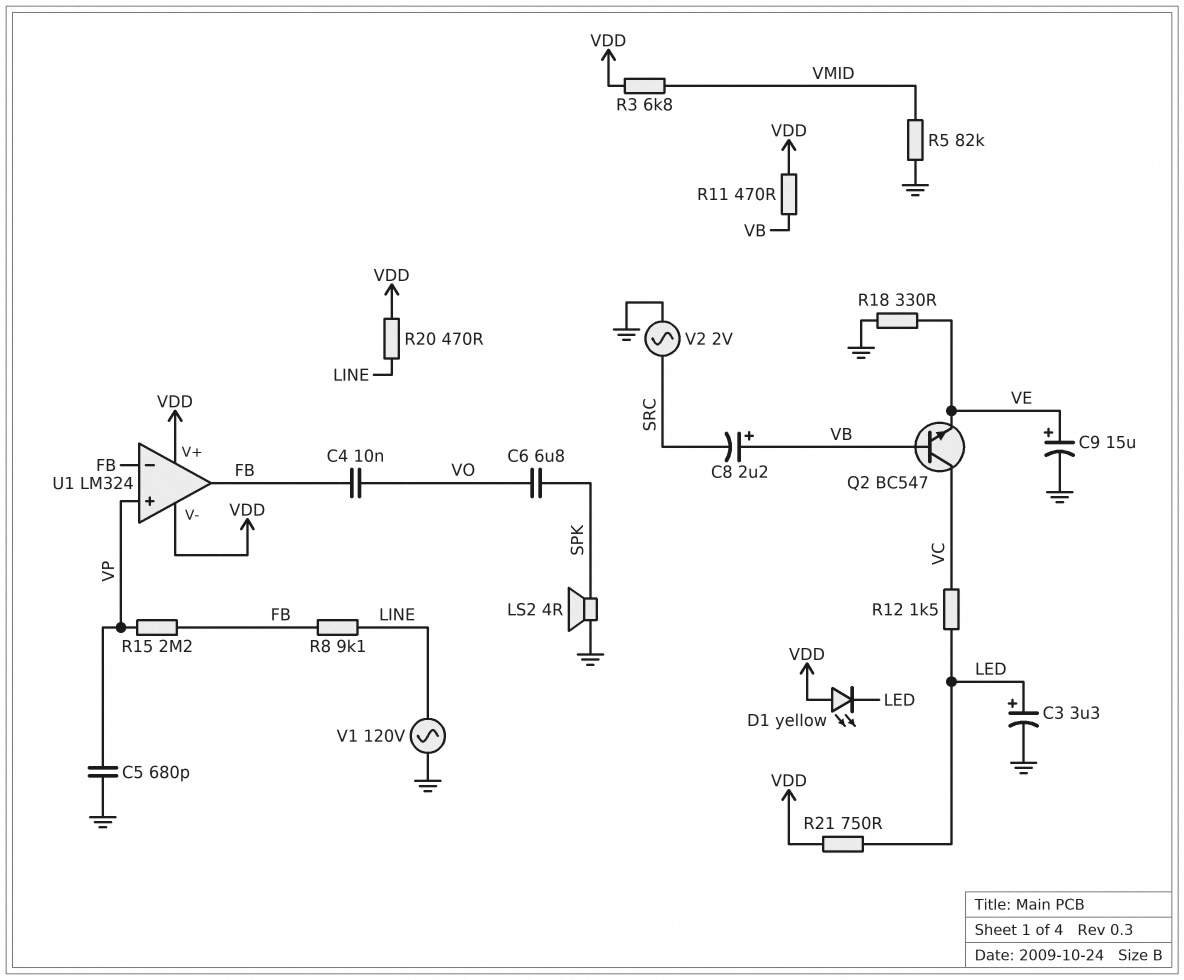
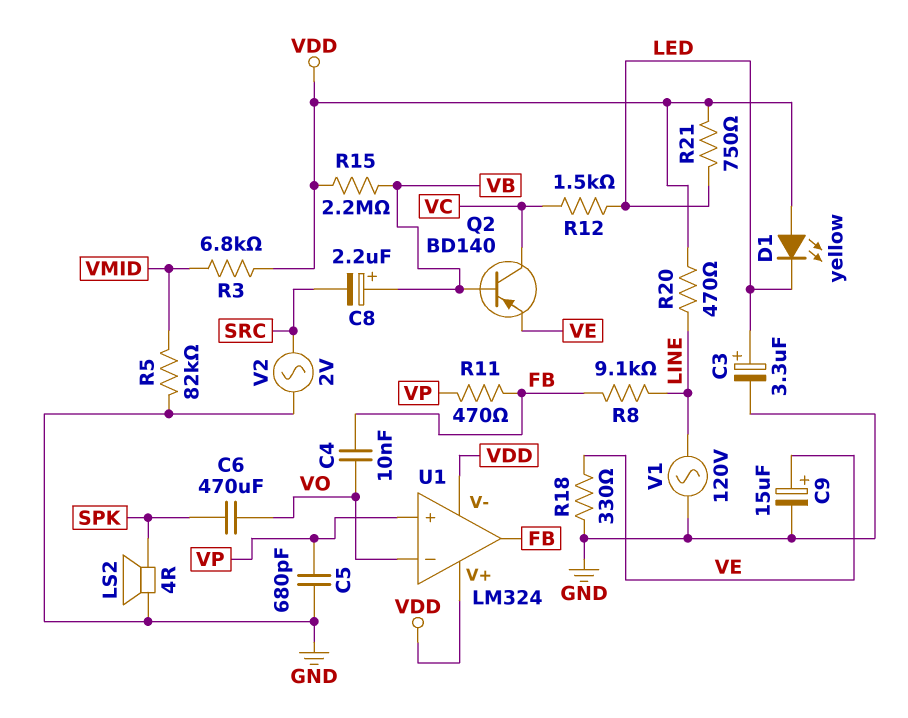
C6: 6.8uF (SPK, VO) -> 470uF (SPK, VO)
Q2: NPN BC547 (B VB, C VC, E VE) -> PNP BD140 (B VB, C VC, E VE)
R11: 470 (VB, VDD) -> 470 (FB, VP)
R15: 2.2M (FB, VP) -> 2.2M (VB, VDD)
U1 pin in-: FB -> VO

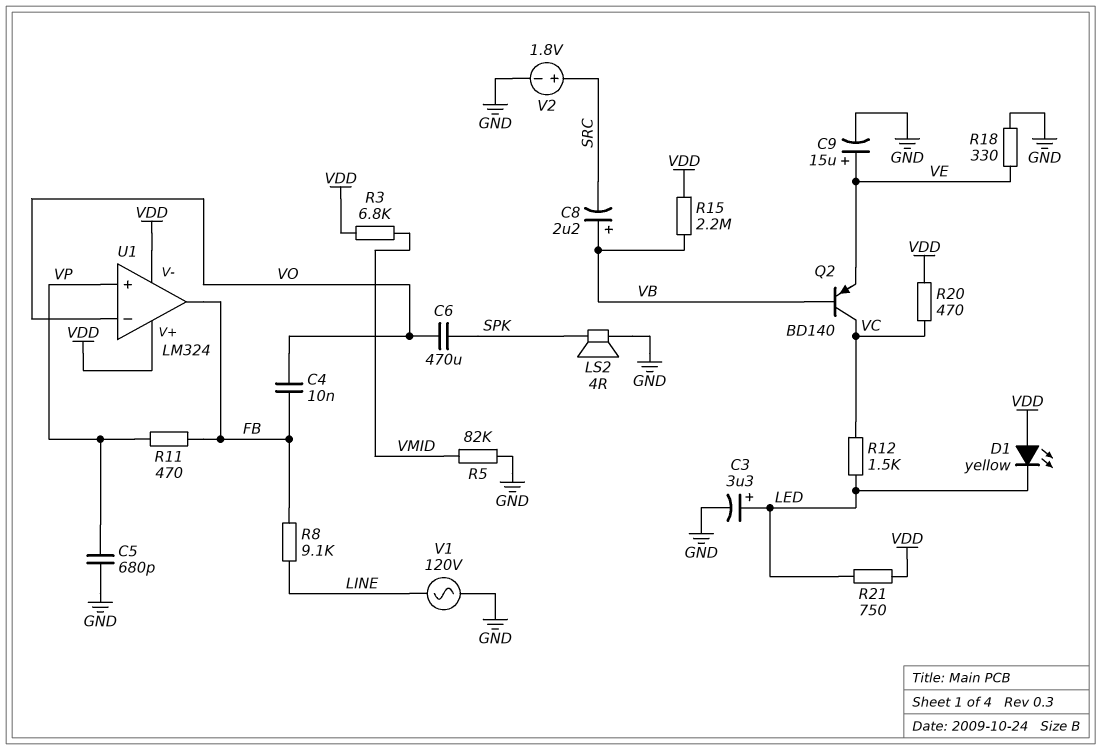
R20: 470 (LINE, VDD) -> 470 (VC, VDD)
V2: AC 2V (GND, SRC) -> 1.8V (plus SRC, minus GND)

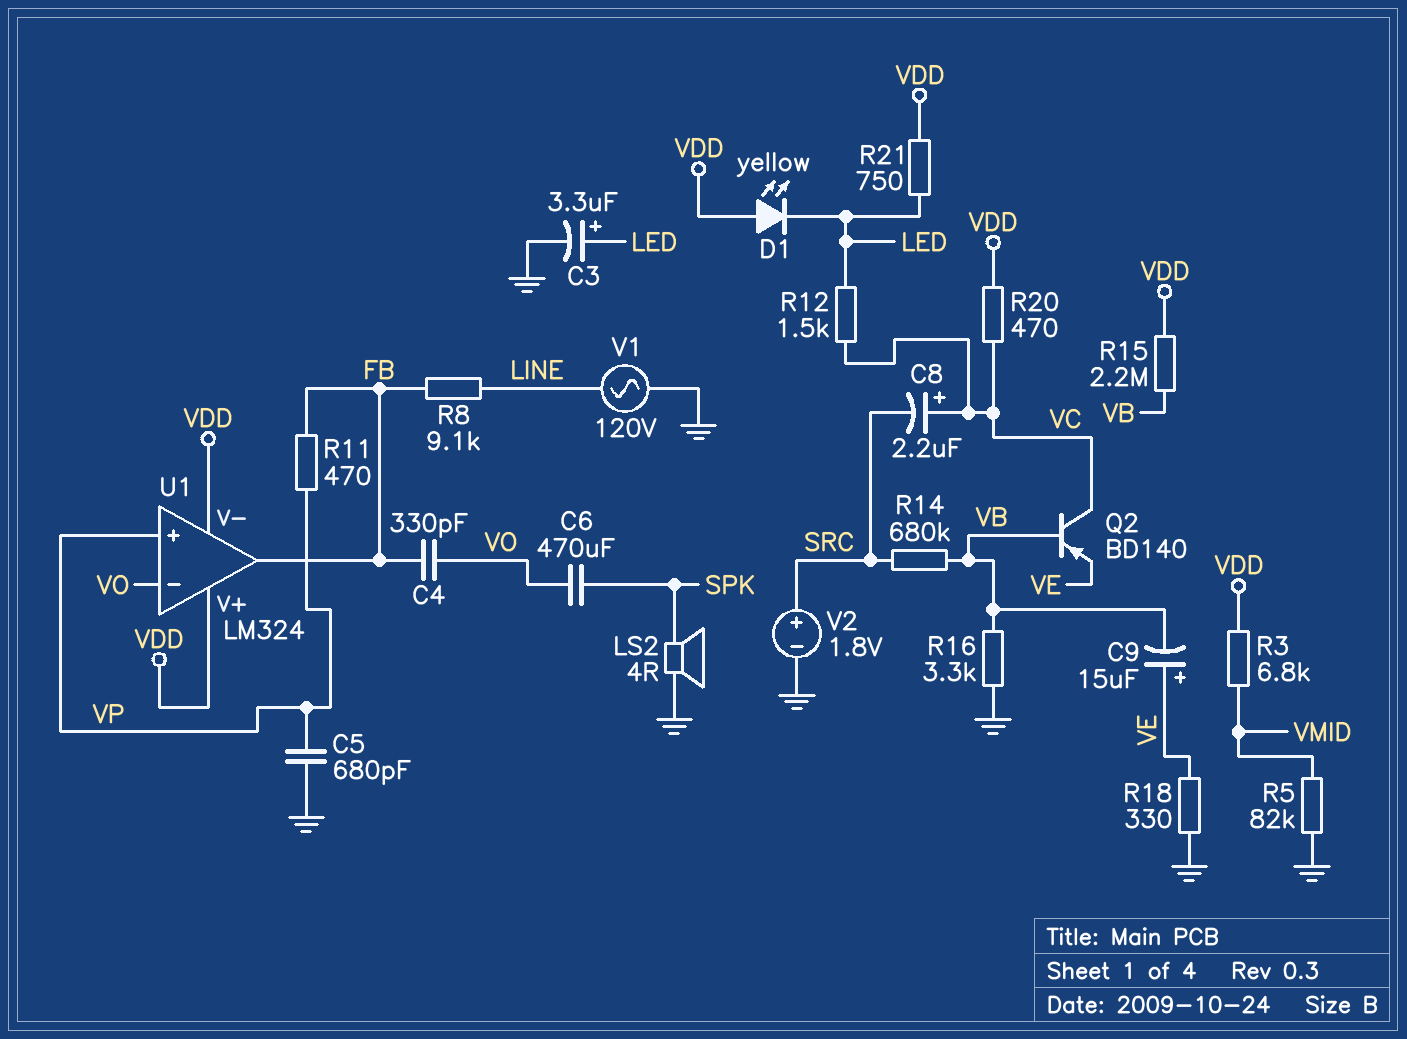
C4: 10nF (FB, VO) -> 330pF (FB, VO)
C8: 2.2uF (plus VB, minus SRC) -> 2.2uF (plus VC, minus SRC)
C9: 15uF (plus VE, minus GND) -> 15uF (plus VE, minus VB)
R14: none -> 680k (SRC, VB)
R16: none -> 3.3k (GND, VB)

